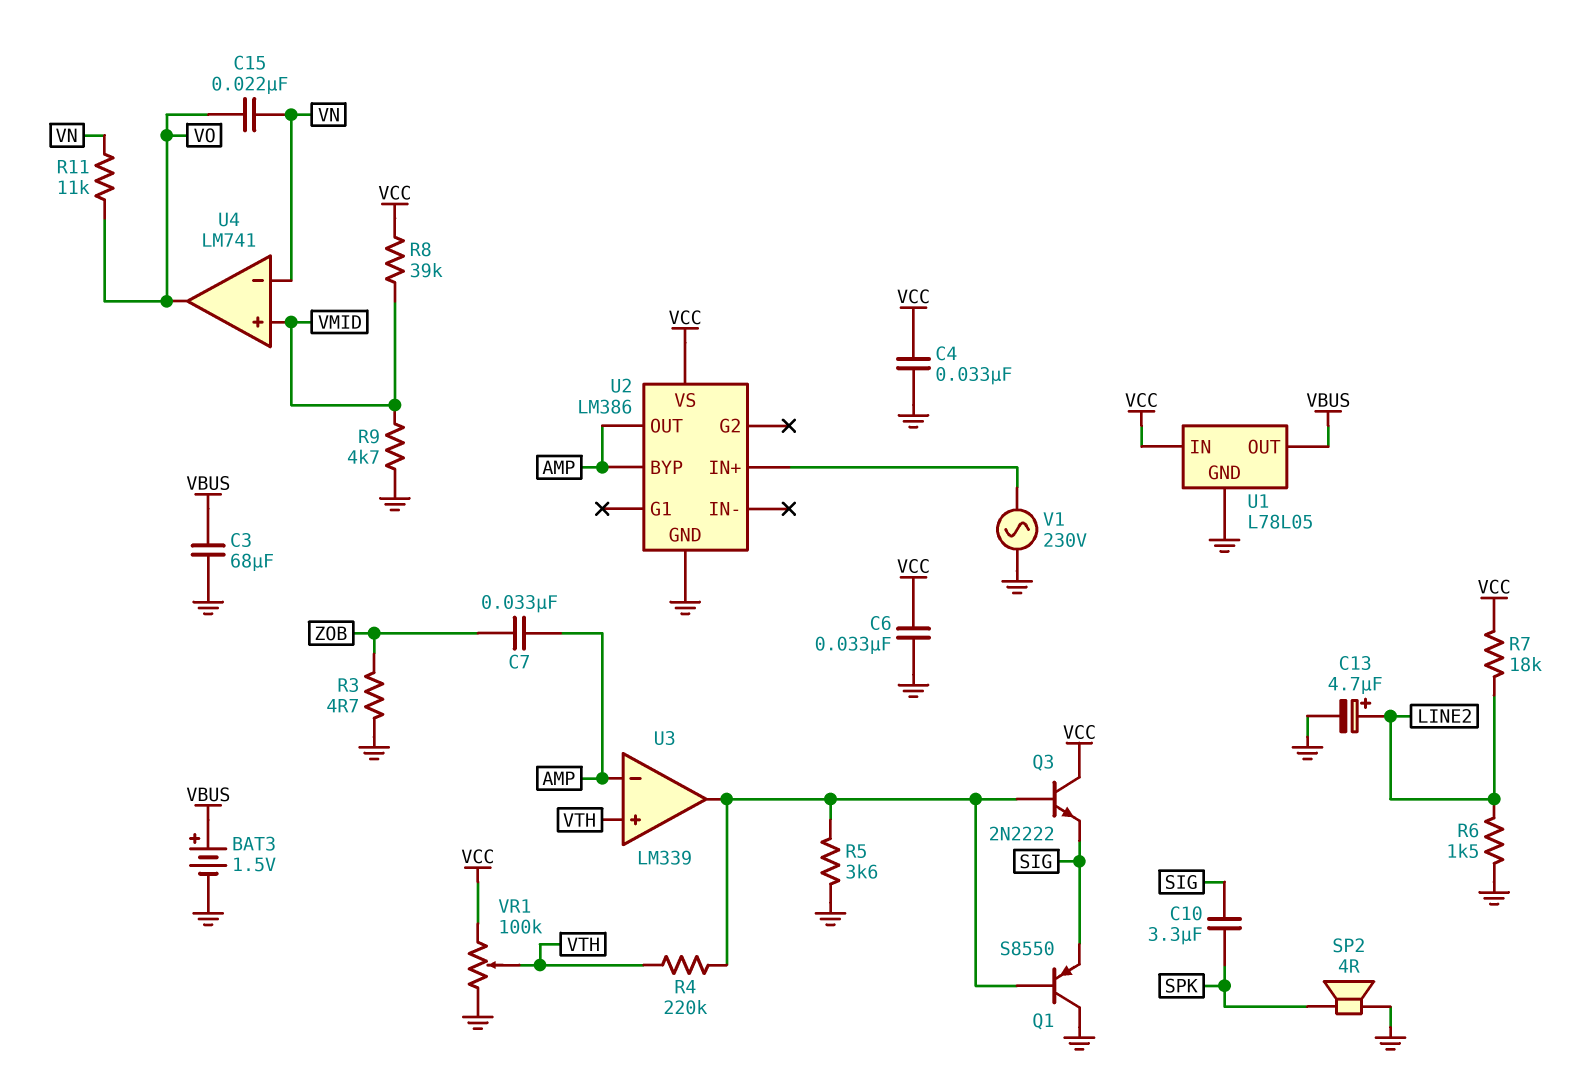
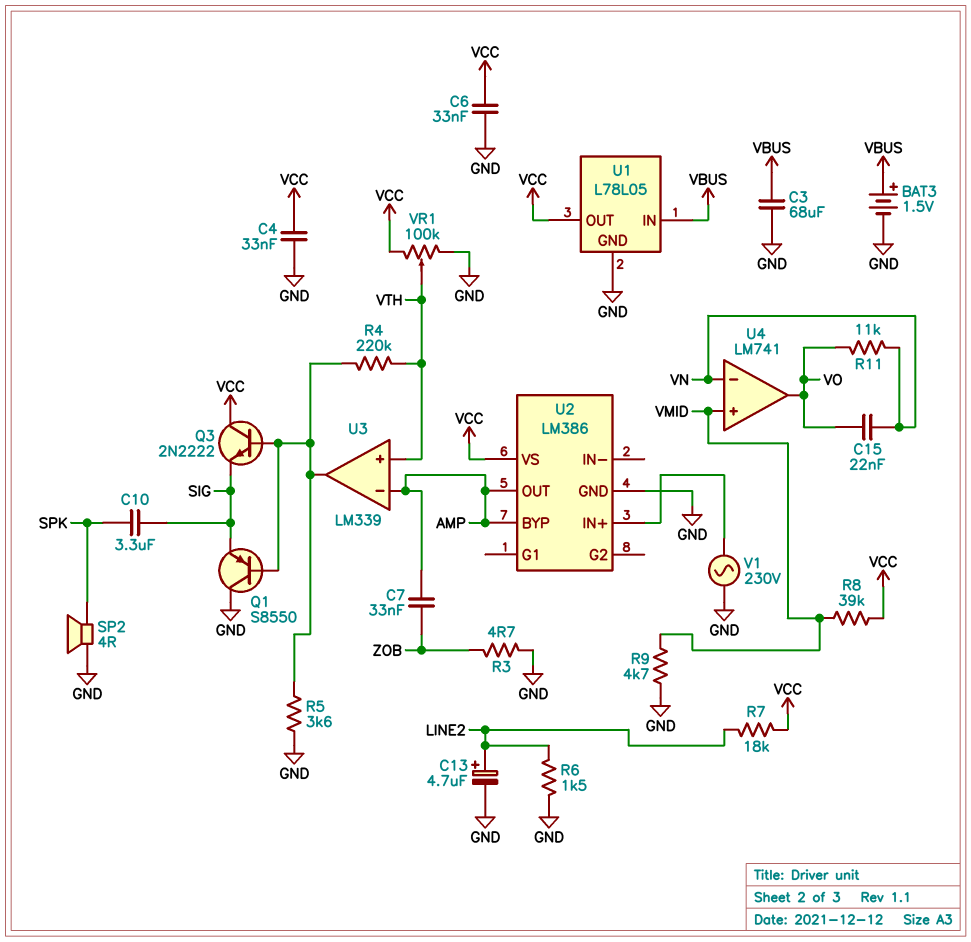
U1 pin IN: VCC -> VBUS
U1 pin OUT: VBUS -> VCC

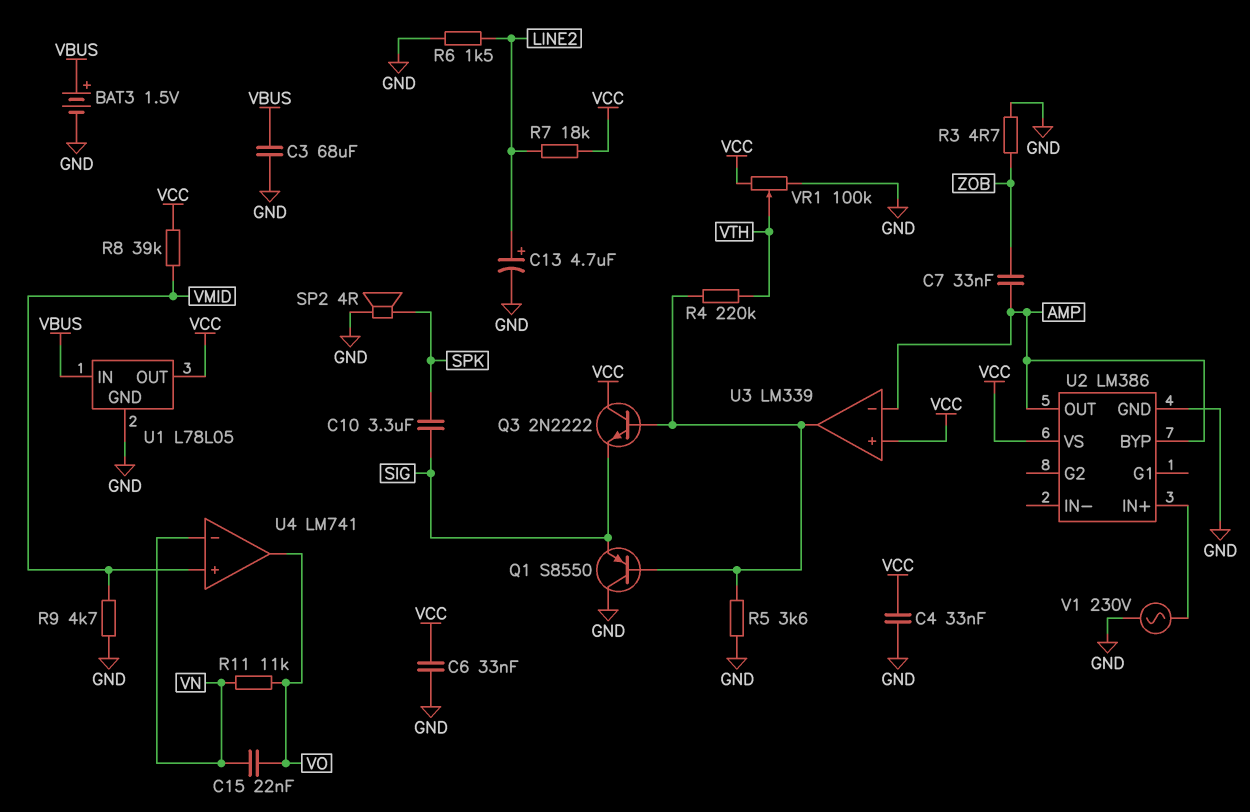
U3 pin in+: VTH -> VCC

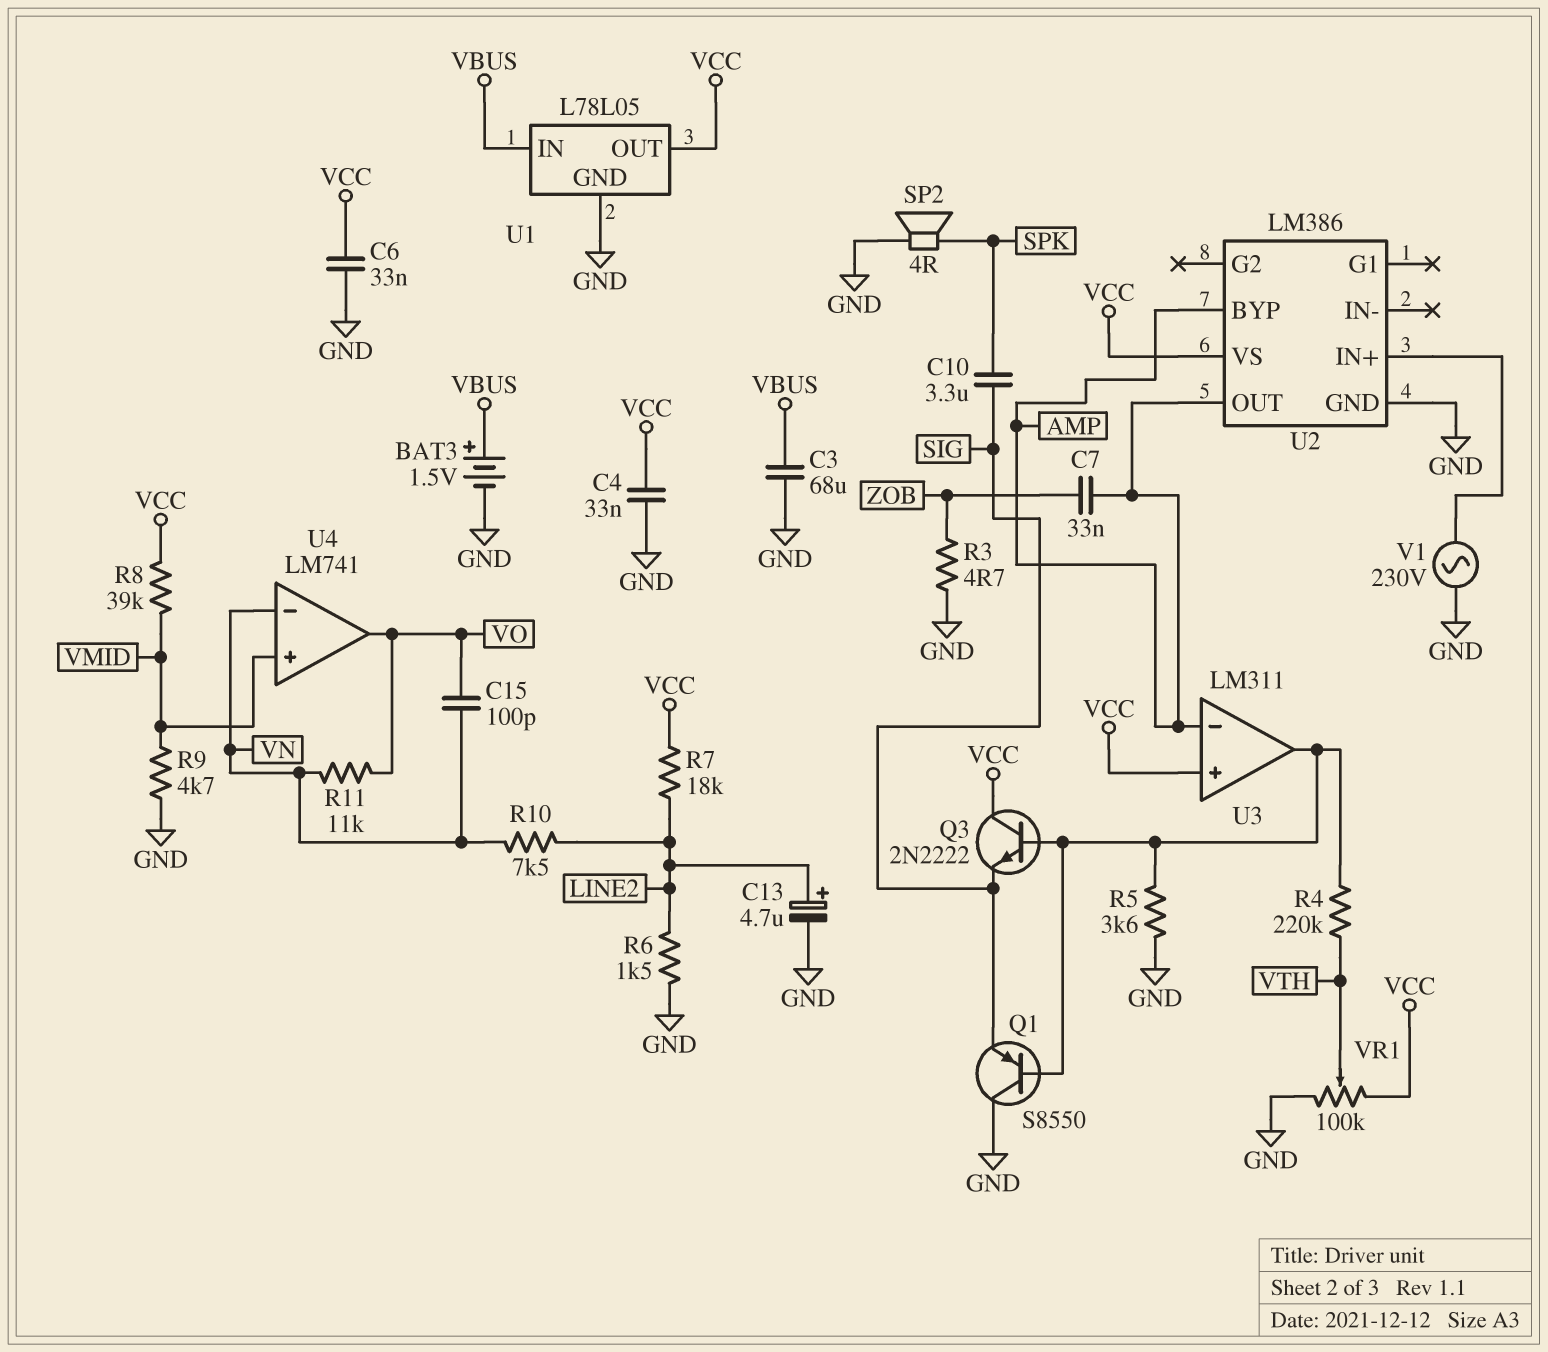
C15: 22nF (VN, VO) -> 100pF (VN, VO)
R10: none -> 7.5k (LINE2, VN)
U3: LM339 -> LM311

